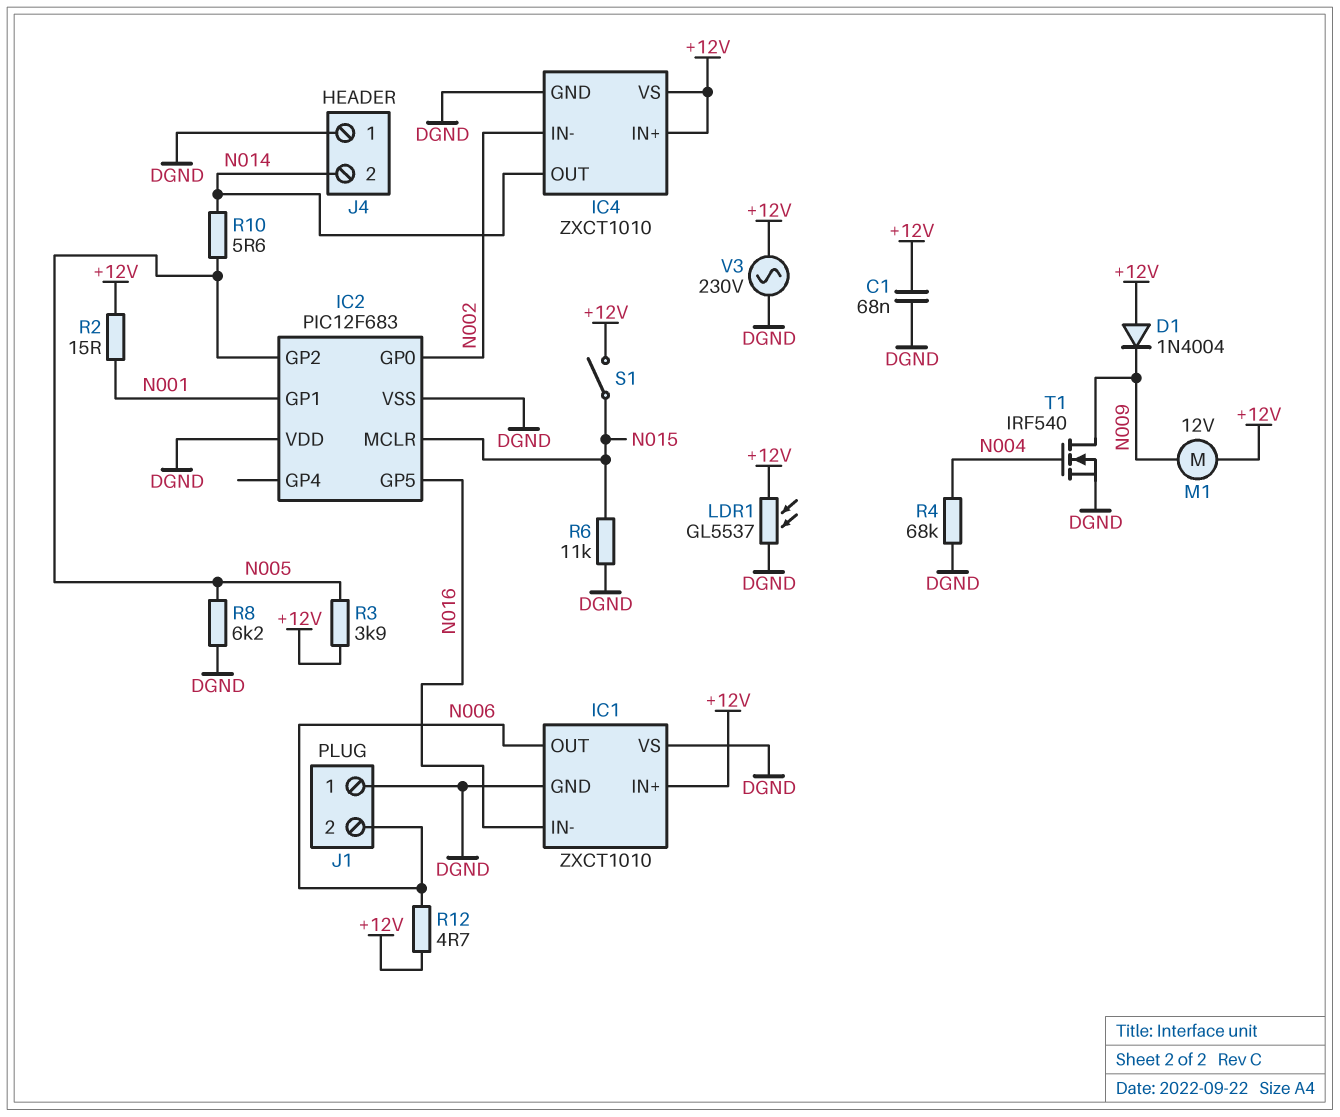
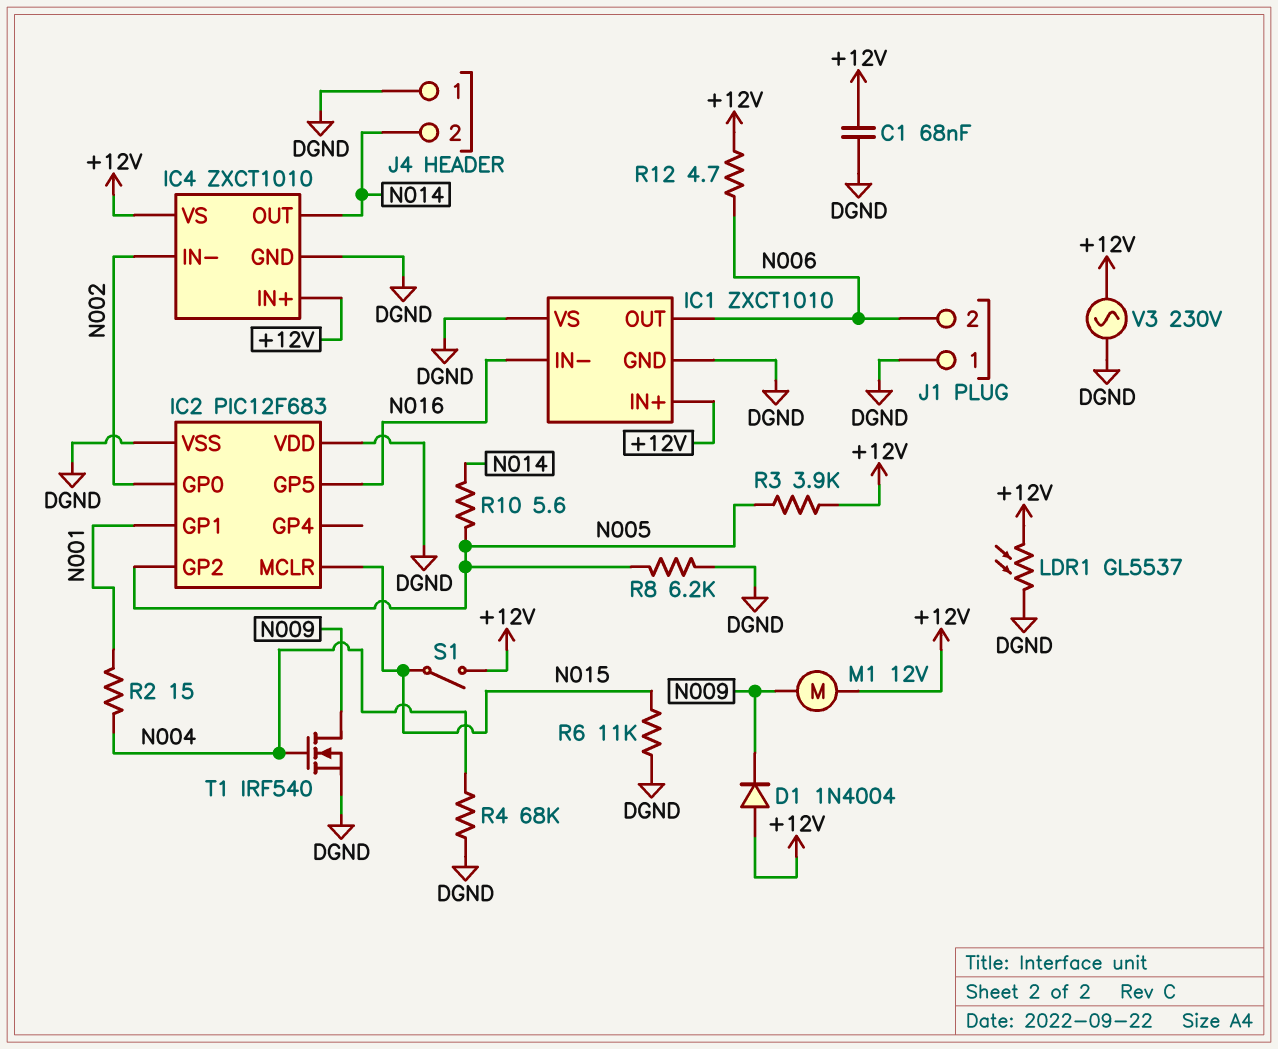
R2: 15 (+12V, N001) -> 15 (N001, N004)

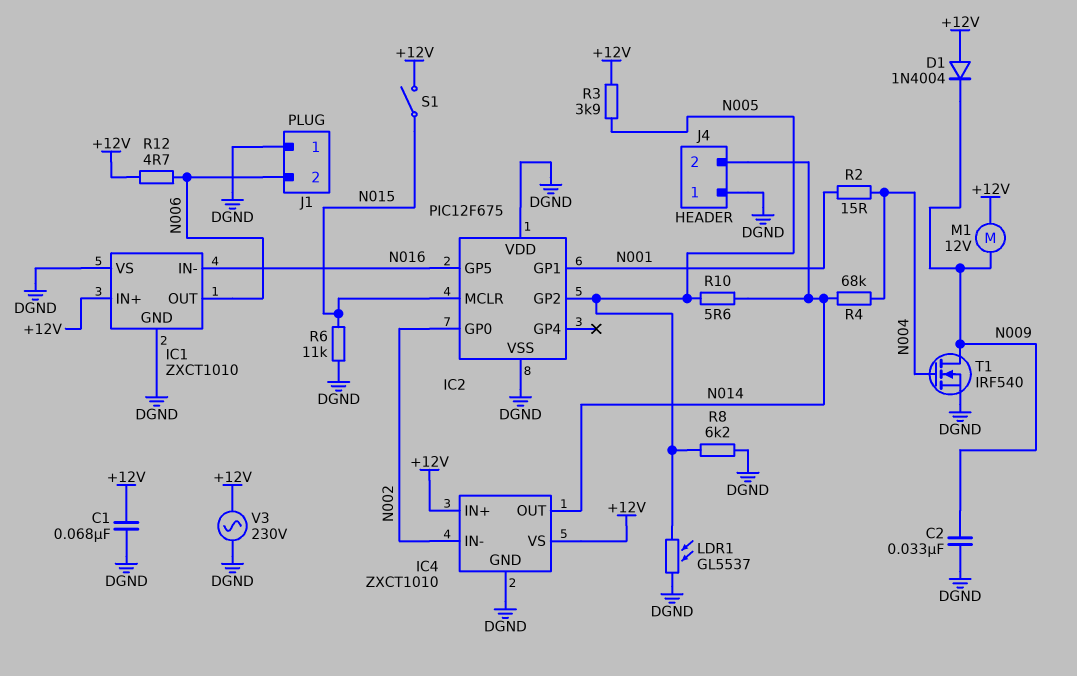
C2: none -> 33nF (DGND, N009)
IC2: PIC12F683 -> PIC12F675
LDR1: GL5537 (+12V, DGND) -> GL5537 (DGND, N005)
R4: 68k (DGND, N004) -> 68k (N004, N014)

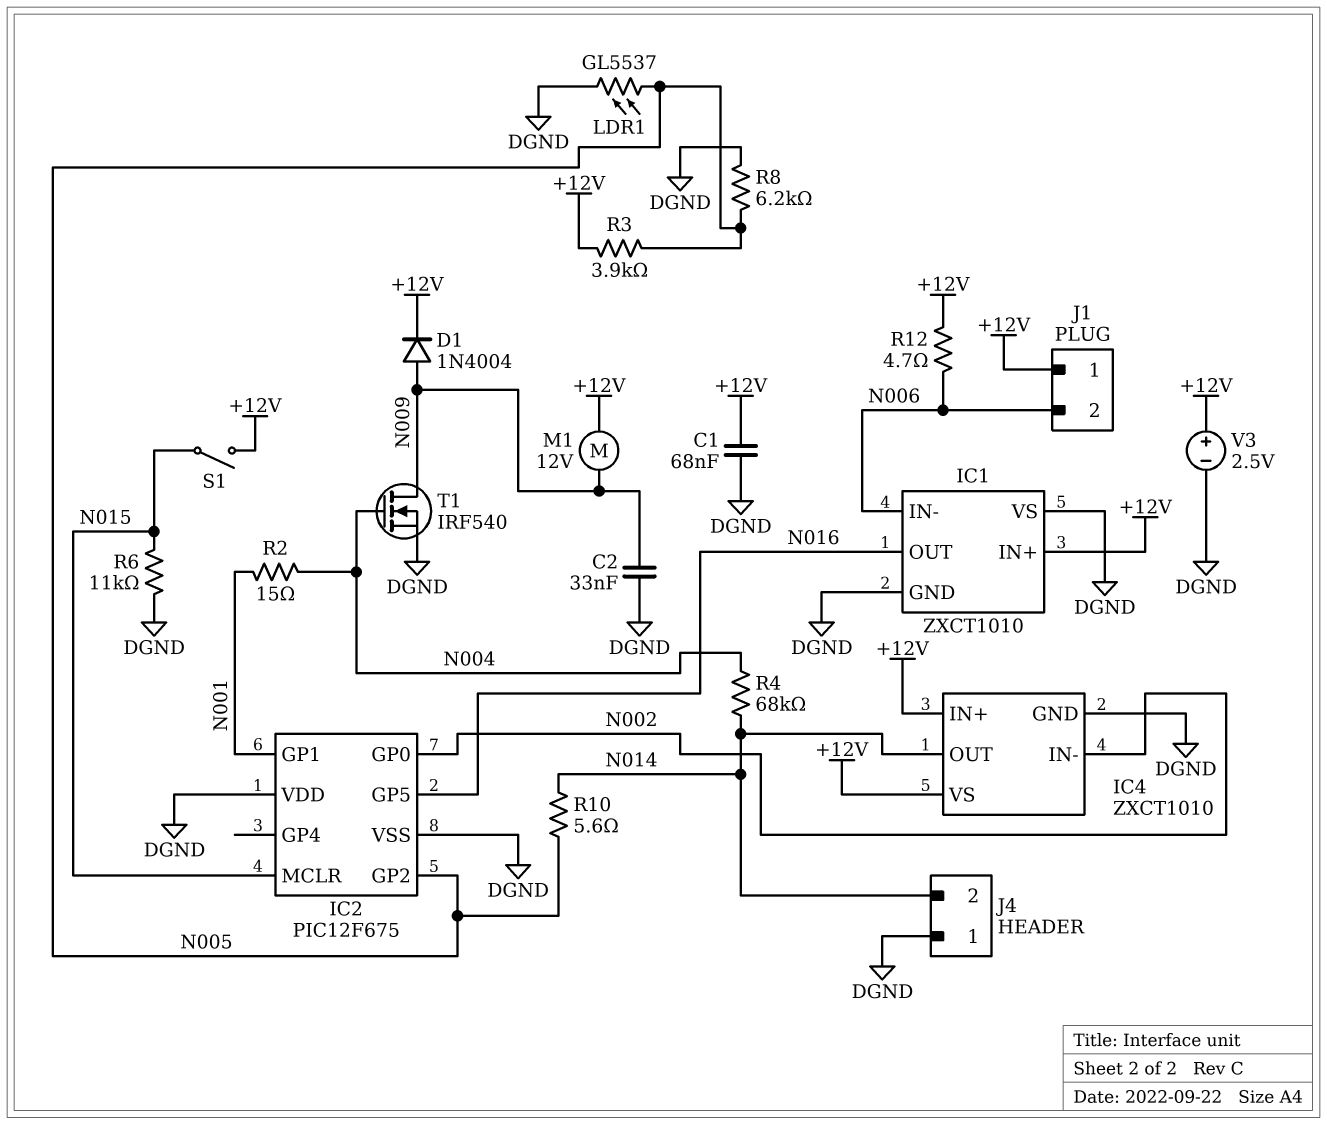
D1: diode 1N4004 (A +12V, K N009) -> diode 1N4004 (A N009, K +12V)
IC1 pin IN-: N016 -> N006
IC1 pin OUT: N006 -> N016
J1 pin 1: DGND -> +12V
V3: AC 230V (+12V, DGND) -> 2.5V (plus +12V, minus DGND)

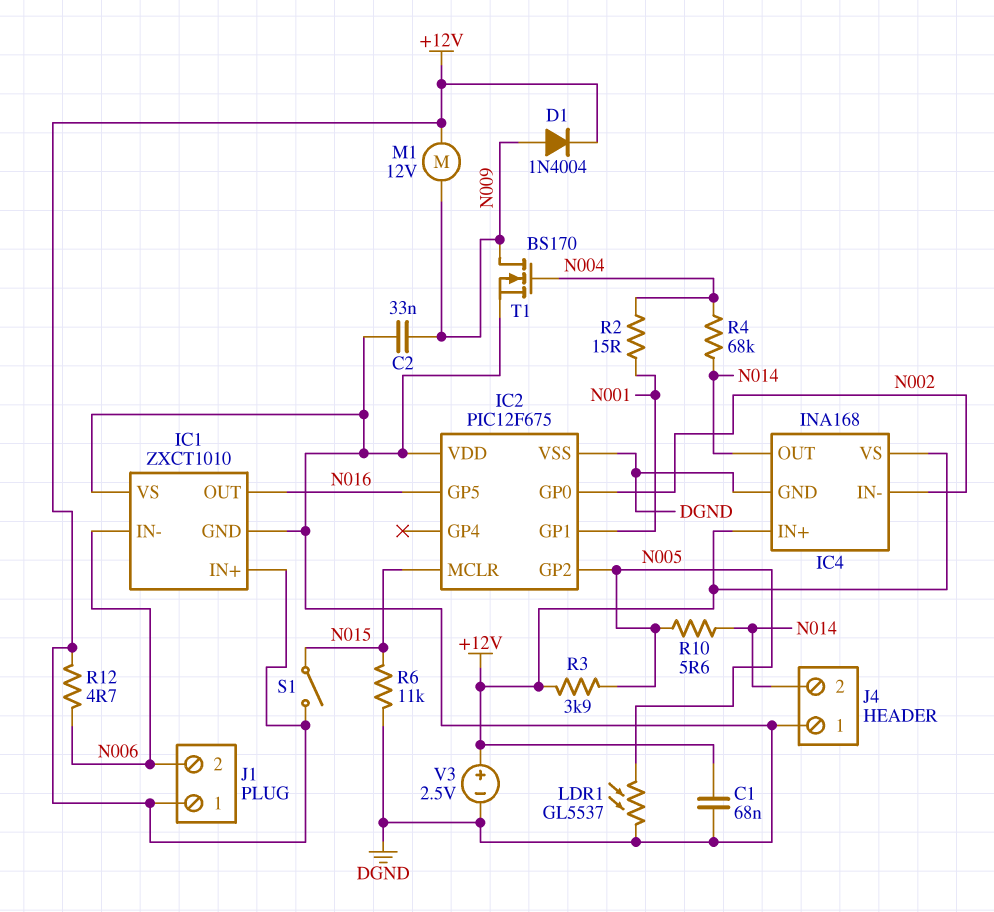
IC4: ZXCT1010 -> INA168
R8: 6.2k (DGND, N005) -> none
T1: NMOS IRF540 (G N004, D N009, S DGND) -> NMOS BS170 (G N004, D N009, S DGND)

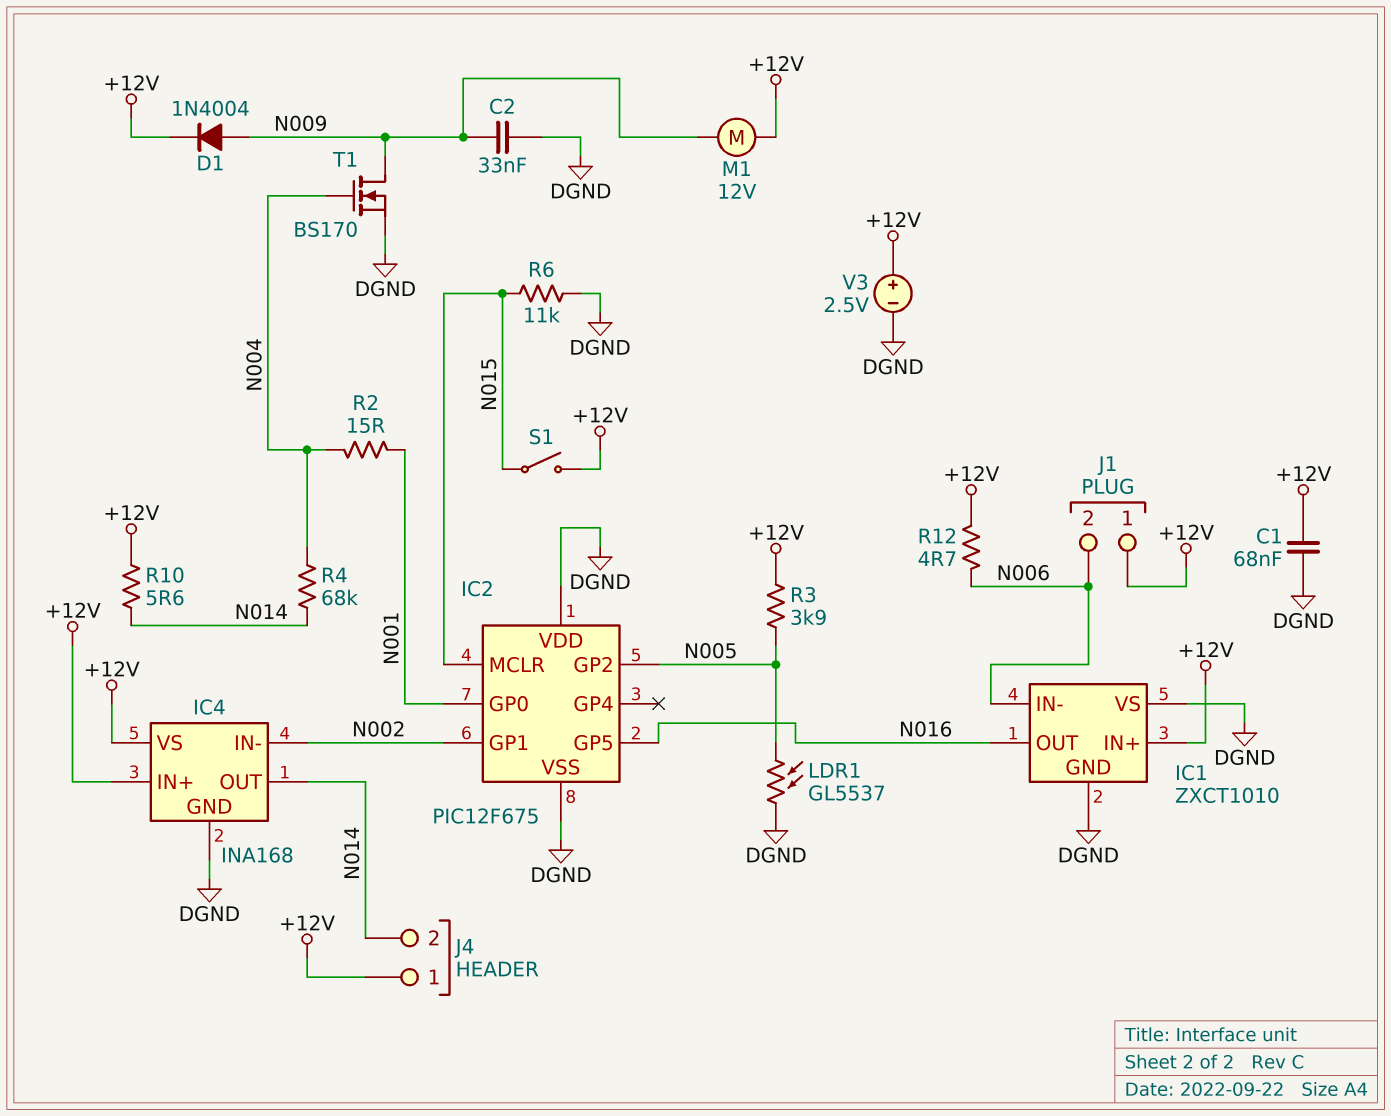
IC2 pin GP0: N002 -> N001
IC2 pin GP1: N001 -> N002
J4 pin 1: DGND -> +12V
R10: 5.6 (N005, N014) -> 5.6 (+12V, N014)

